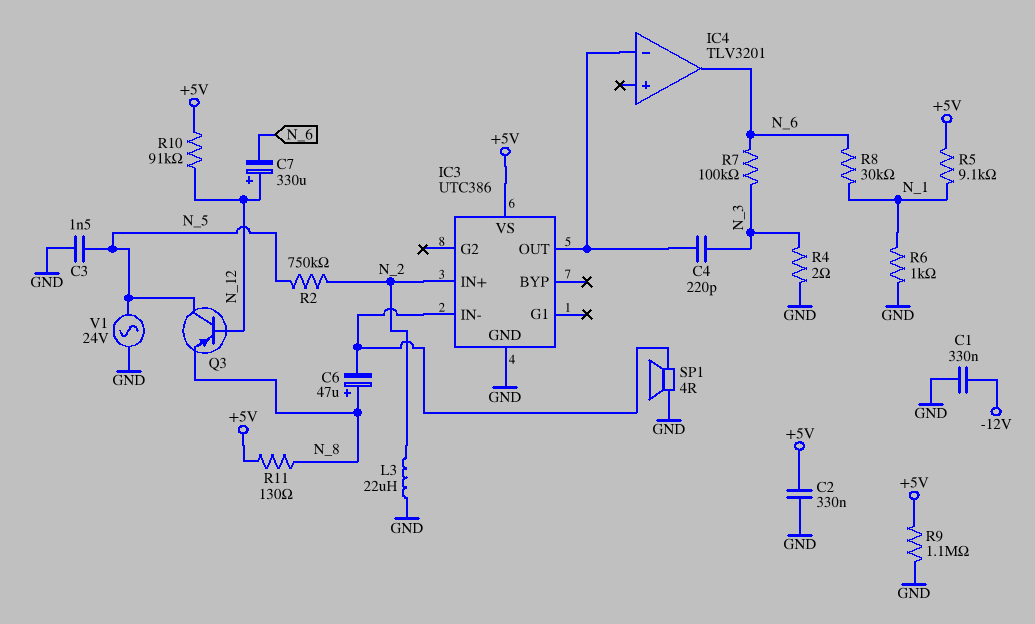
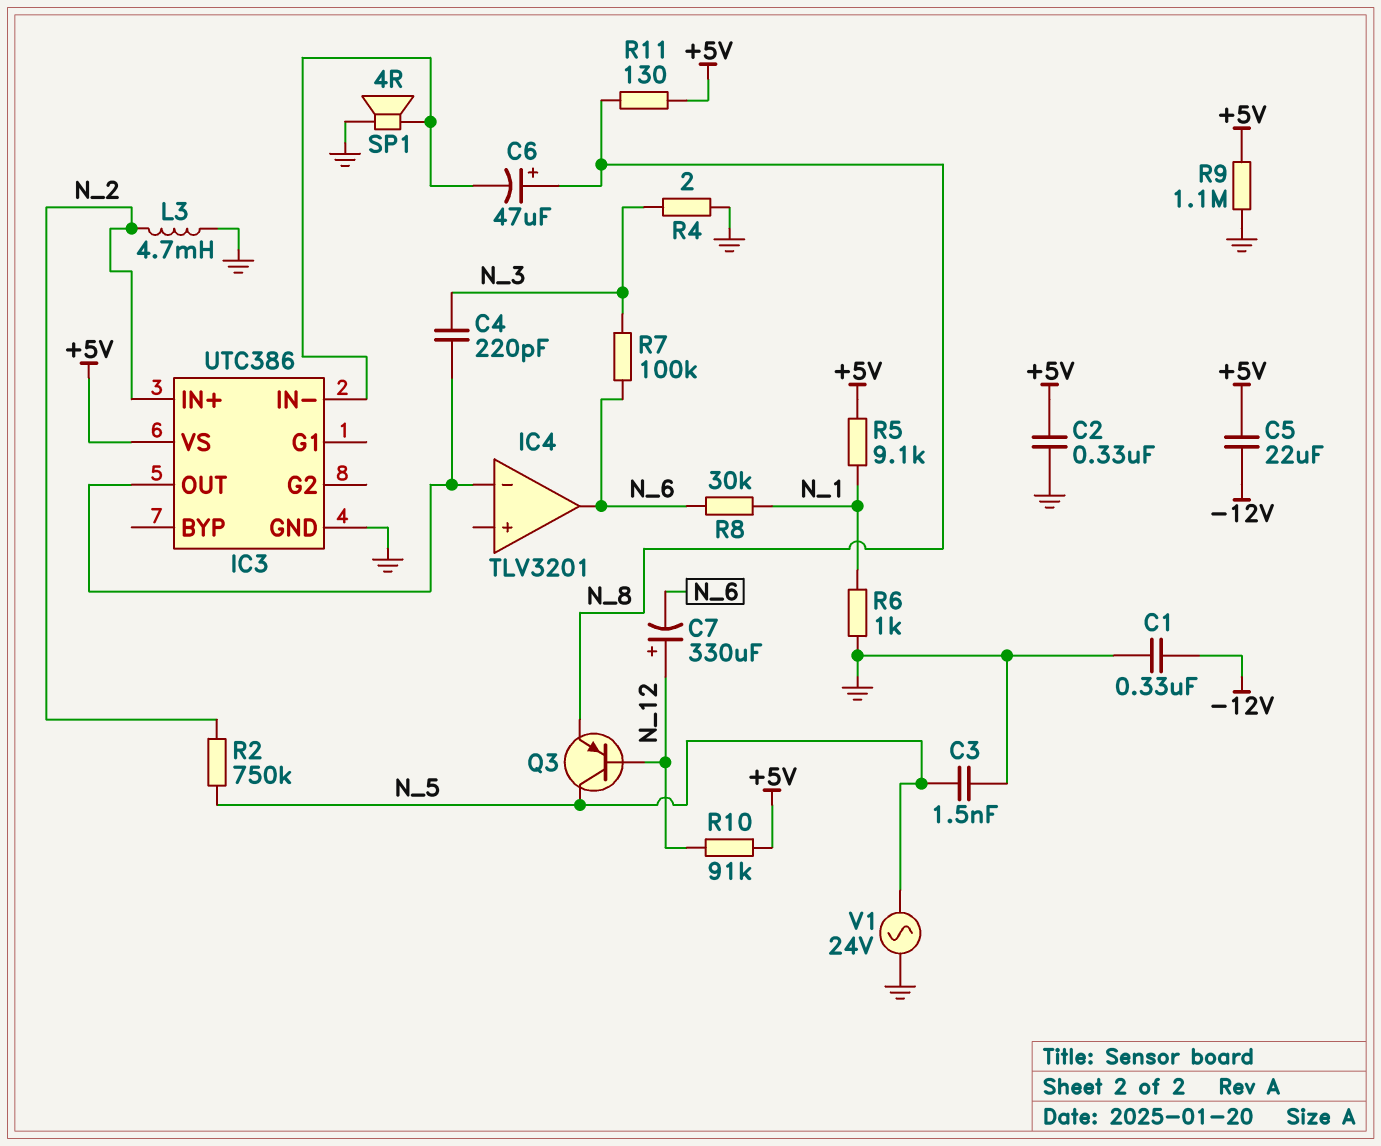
C5: none -> 22uF (+5V, -12V)
L3: 22uH (GND, N_2) -> 4.7mH (GND, N_2)

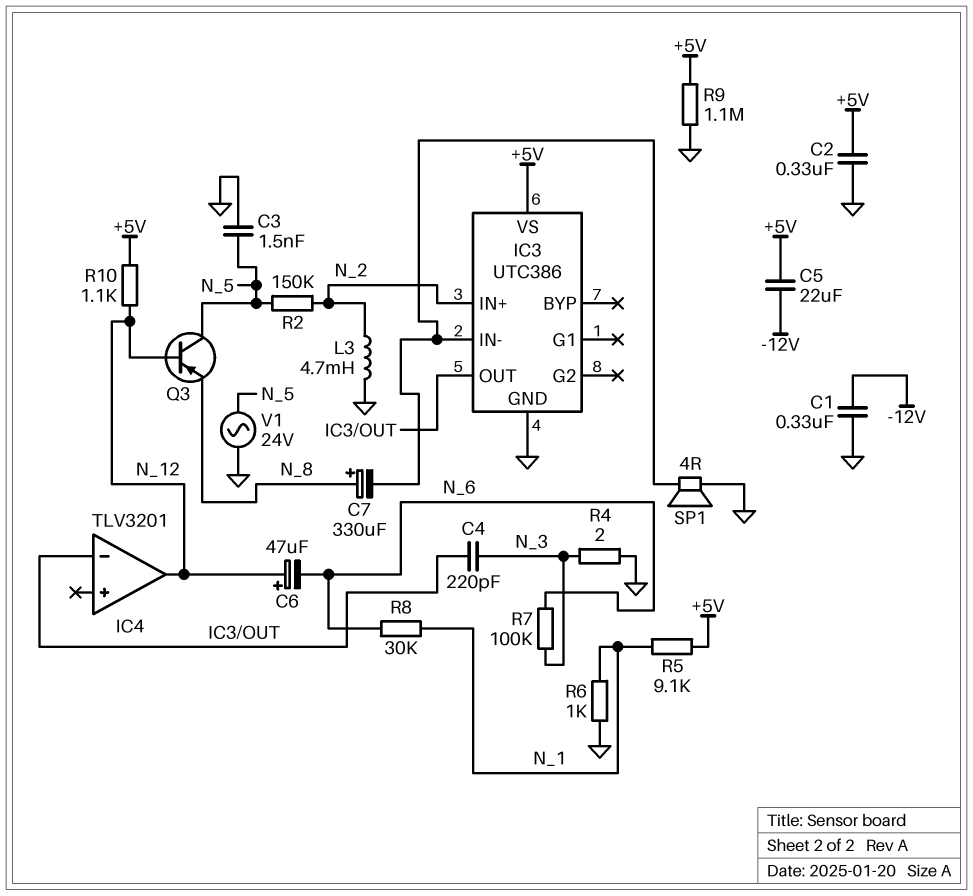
C6: 47uF (plus N_8, minus IC3/IN-) -> 47uF (plus N_12, minus N_6)
C7: 330uF (plus N_12, minus N_6) -> 330uF (plus N_8, minus IC3/IN-)
IC4 pin out: N_6 -> N_12
R2: 750k (N_2, N_5) -> 150k (N_2, N_5)
R10: 91k (+5V, N_12) -> 1.1k (+5V, N_12)
R11: 130 (+5V, N_8) -> none

